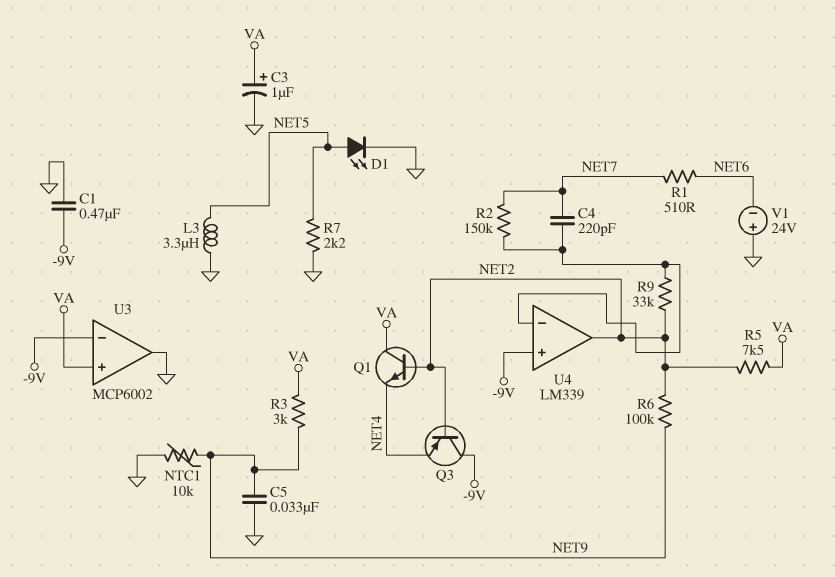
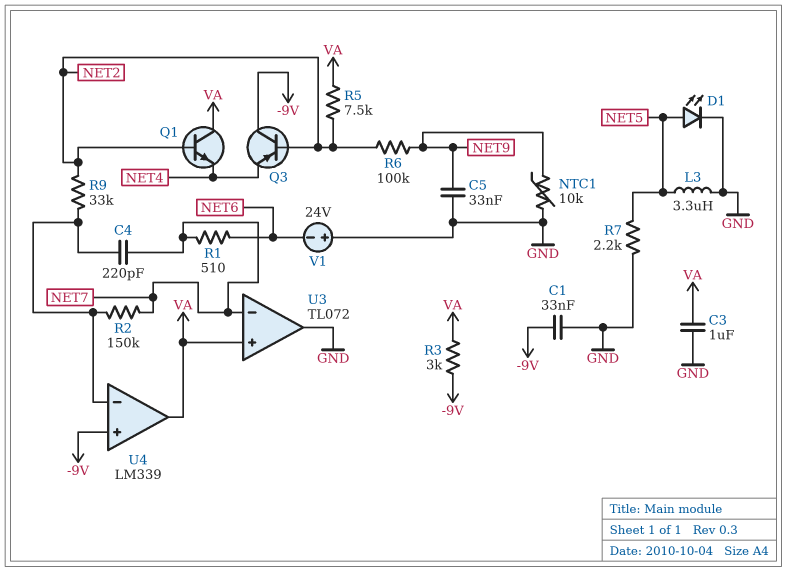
C1: 470nF (-9V, GND) -> 33nF (-9V, GND)
C3: 1uF (plus VA, minus GND) -> 1uF (GND, VA)
R3: 3k (NET9, VA) -> 3k (-9V, VA)
U3: MCP6002 -> TL072
U3 pin in-: -9V -> NET7
U4 pin out: NET2 -> VA

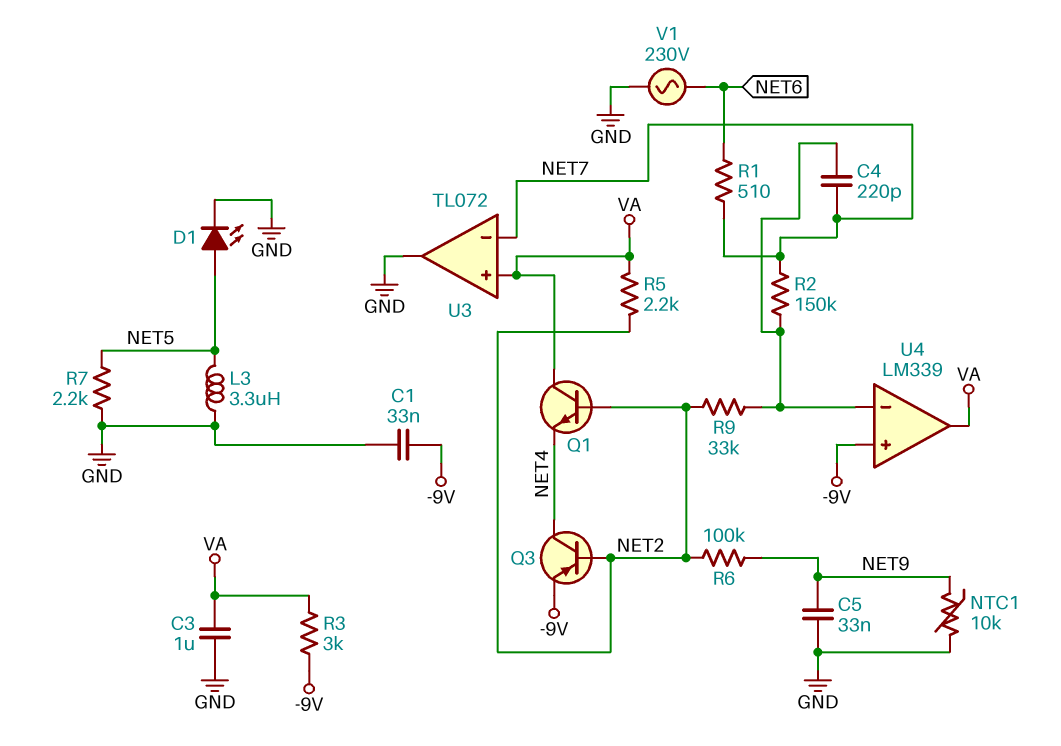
Q3: PNP (B NET2, C -9V, E NET4) -> PNP (B NET2, C NET4, E -9V)
R5: 7.5k (NET2, VA) -> 2.2k (NET2, VA)
V1: 24V (plus GND, minus NET6) -> AC 230V (GND, NET6)

